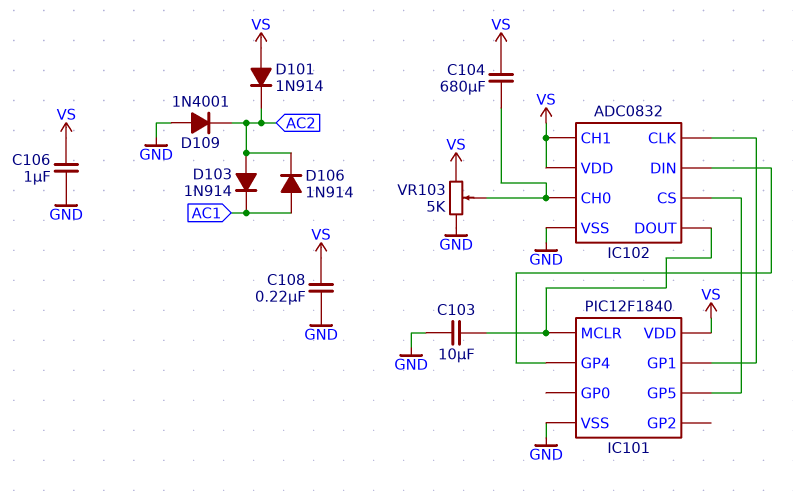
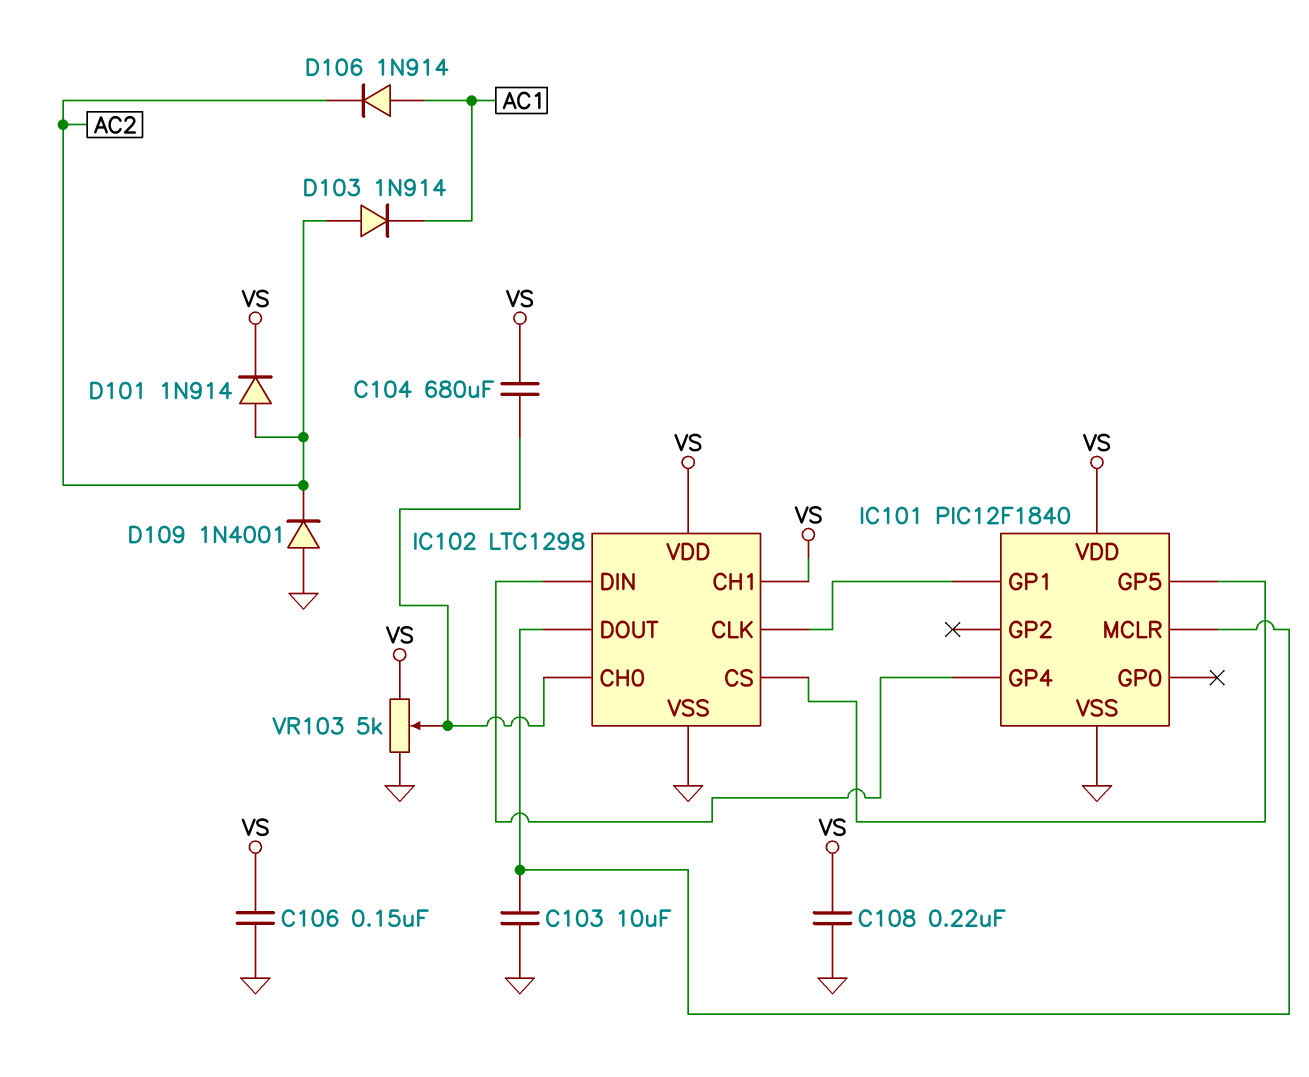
C106: 1uF (GND, VS) -> 150nF (GND, VS)
D101: diode 1N914 (A VS, K AC2) -> diode 1N914 (A AC2, K VS)
IC102: ADC0832 -> LTC1298

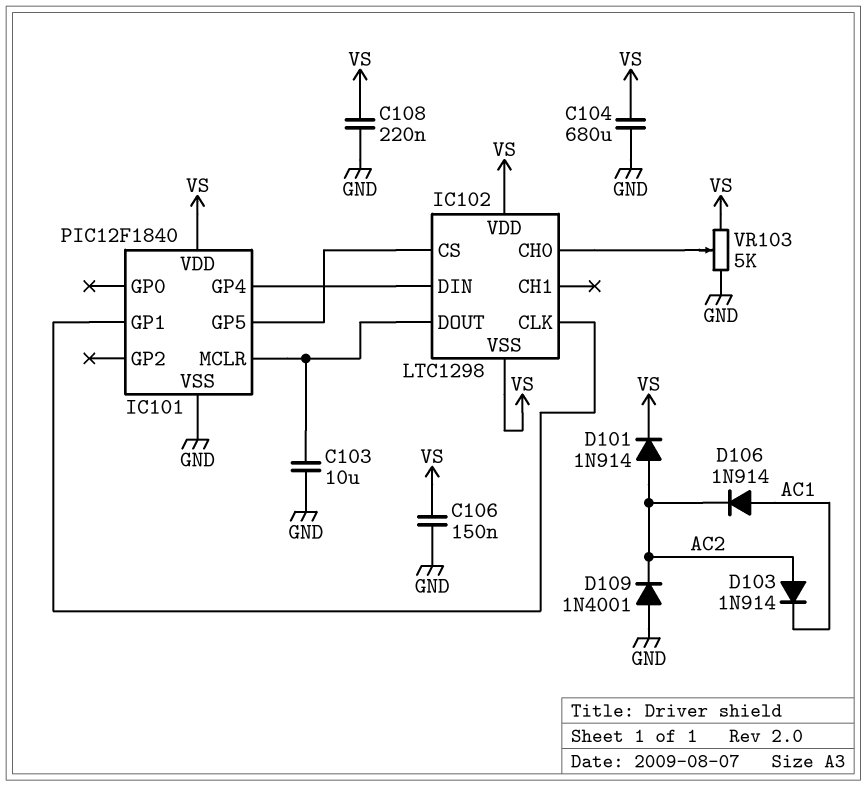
C104: 680uF (IC102/CH0, VS) -> 680uF (GND, VS)
IC102 pin CH1: VS -> none
IC102 pin VSS: GND -> VS

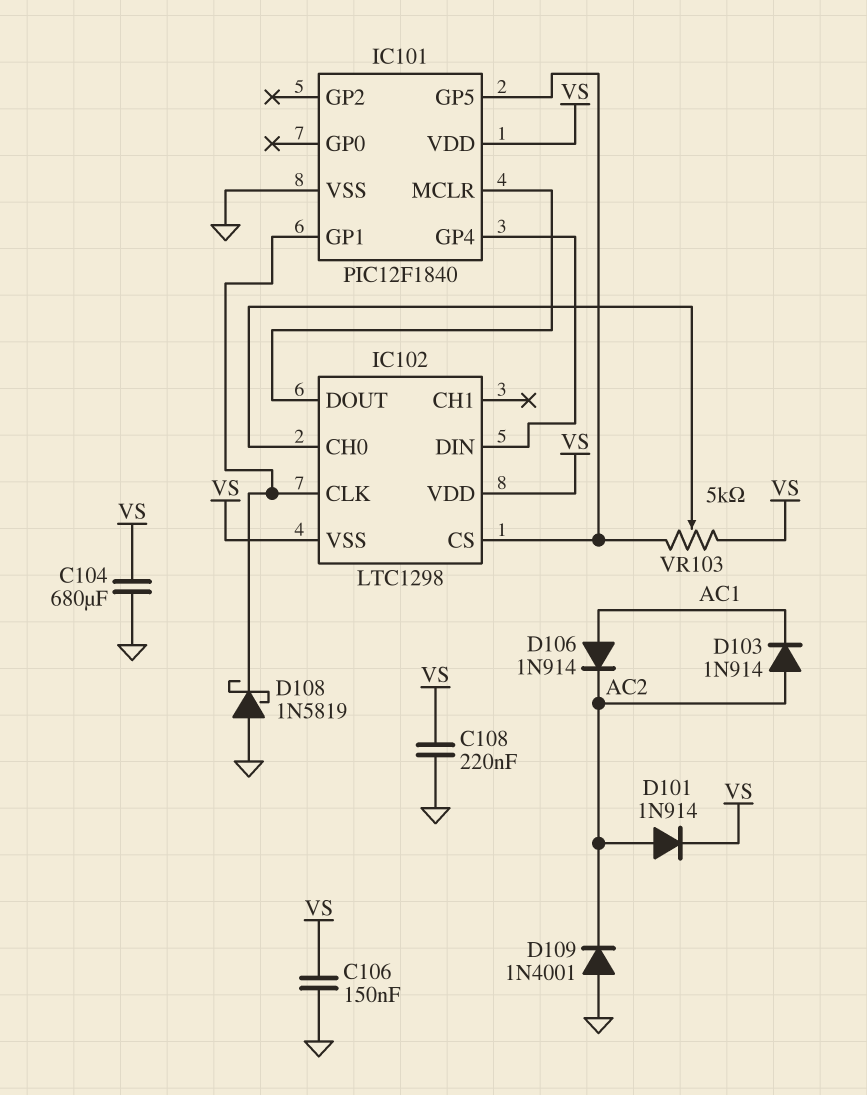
C103: 10uF (GND, IC101/MCLR) -> none
D108: none -> schottky 1N5819 (A GND, K IC101/GP1)
VR103: 5k (GND, VS, wiper IC102/CH0) -> 5k (IC101/GP5, VS, wiper IC102/CH0)

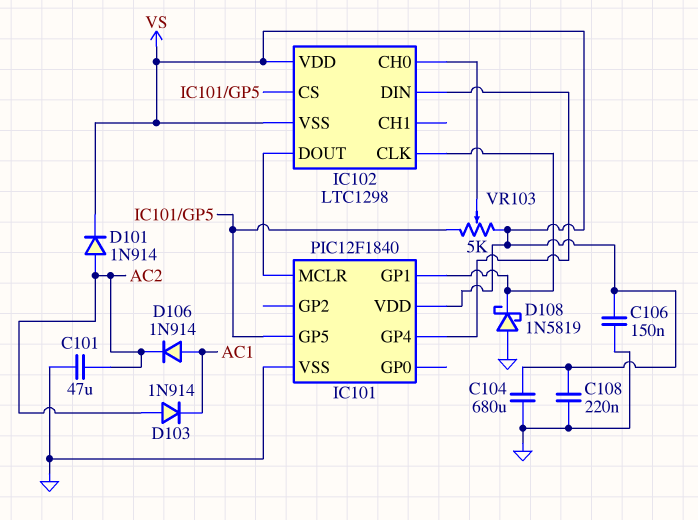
C101: none -> 47uF (AC2, GND)
D109: diode 1N4001 (A GND, K AC2) -> none

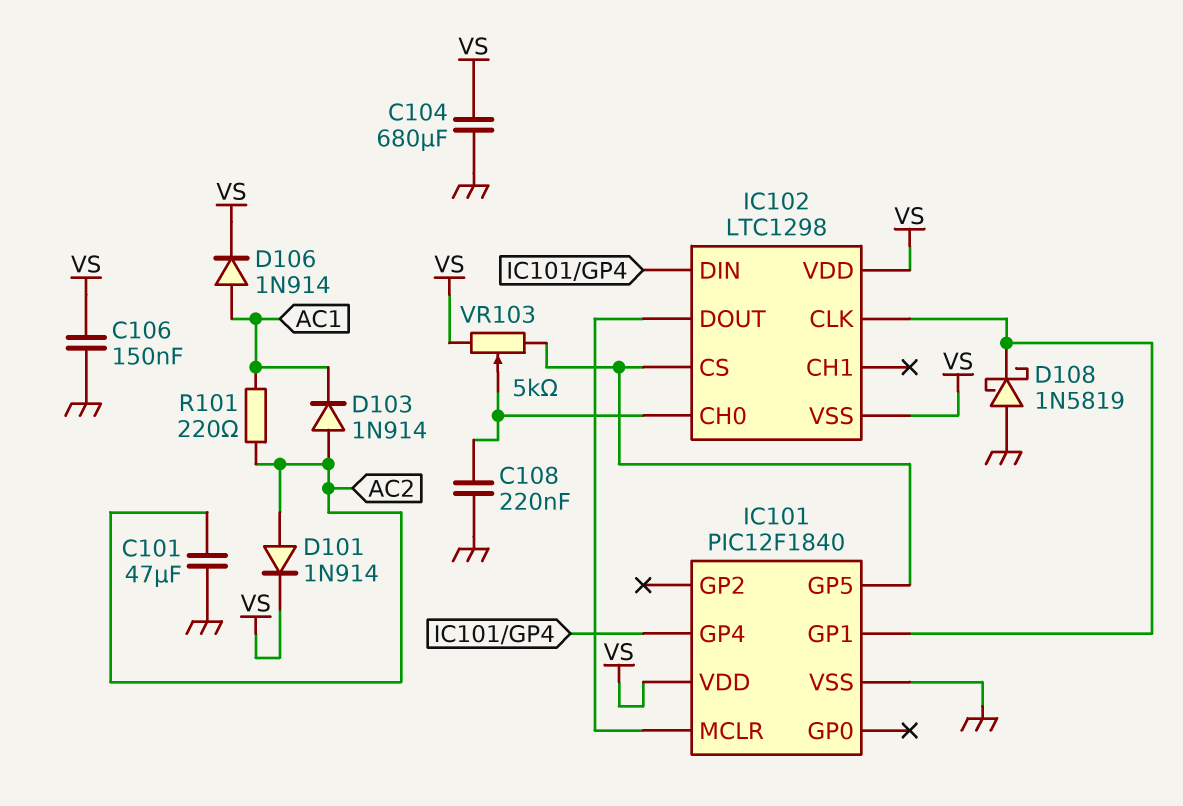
C108: 220nF (GND, VS) -> 220nF (GND, IC102/CH0)
D106: diode 1N914 (A AC1, K AC2) -> diode 1N914 (A AC1, K VS)
R101: none -> 220 (AC1, AC2)

